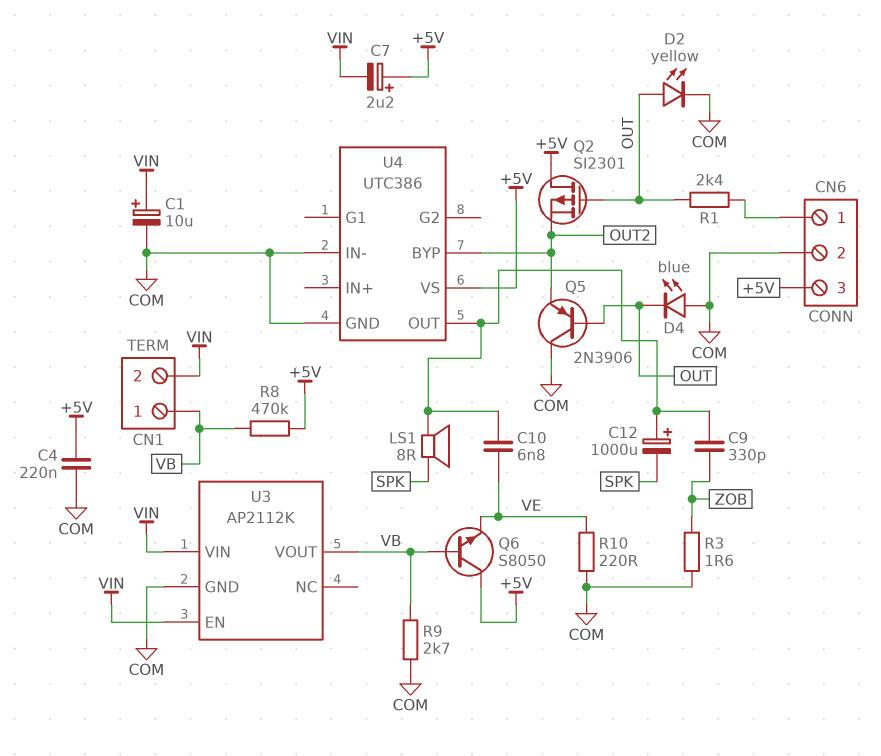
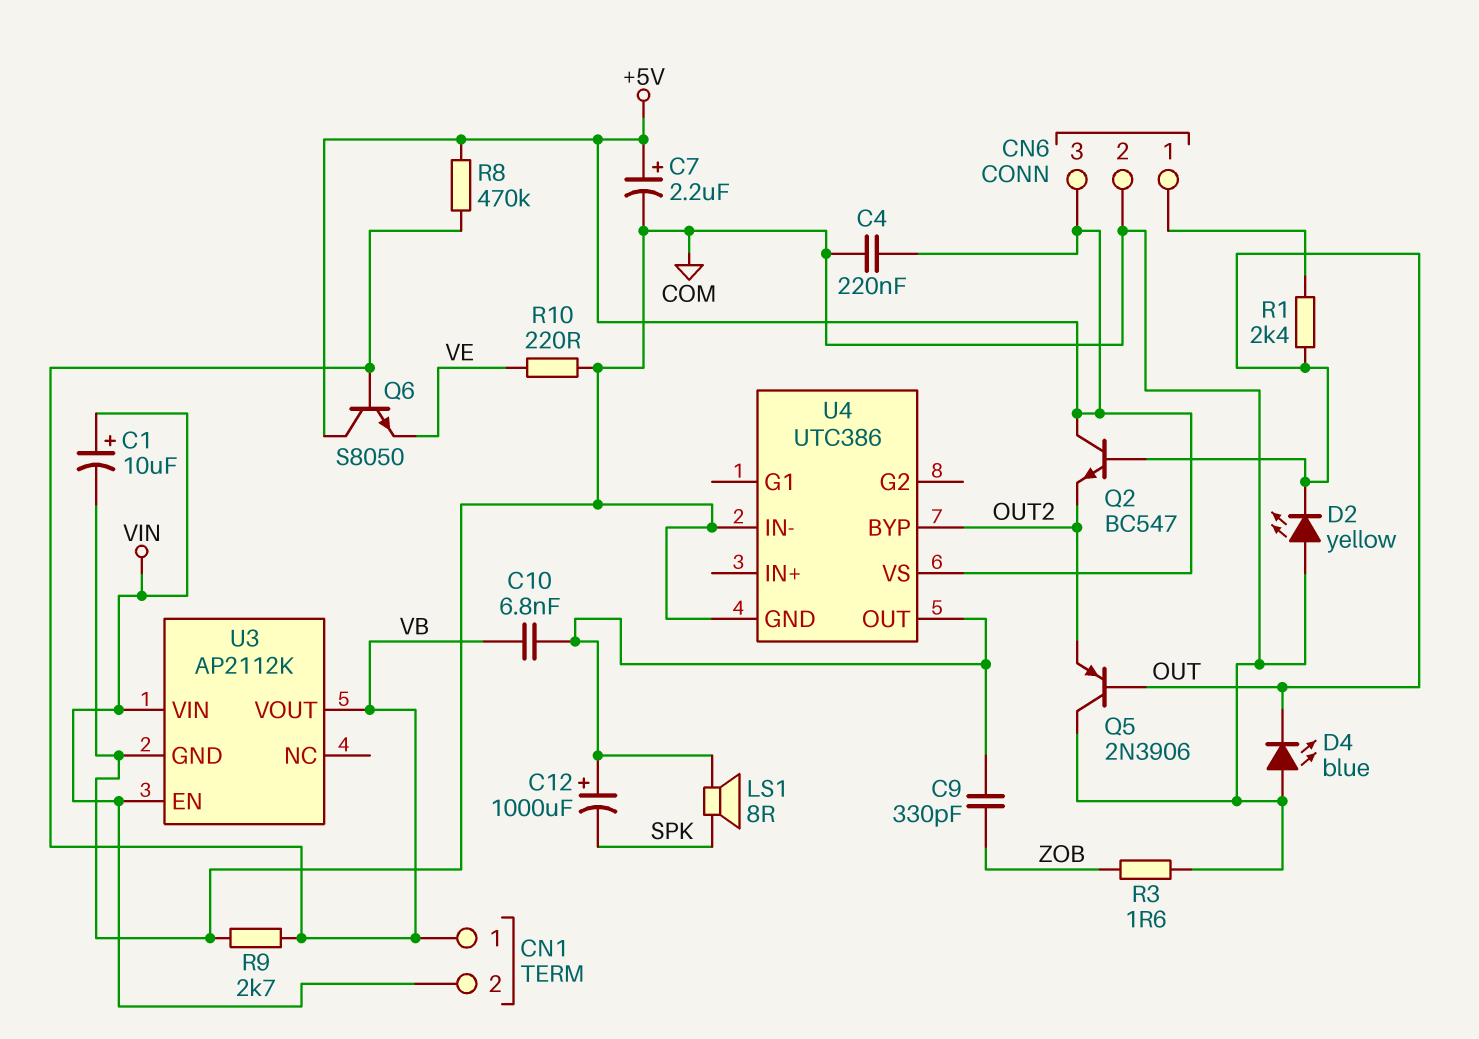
C7: 2.2uF (plus +5V, minus VIN) -> 2.2uF (plus +5V, minus COM)
C10: 6.8nF (U4/OUT, VE) -> 6.8nF (U4/OUT, VB)
D2: LED yellow (A OUT, K COM) -> LED yellow (A COM, K OUT)
Q2: PMOS SI2301 (G OUT, D +5V, S OUT2) -> NPN BC547 (B OUT, C +5V, E OUT2)

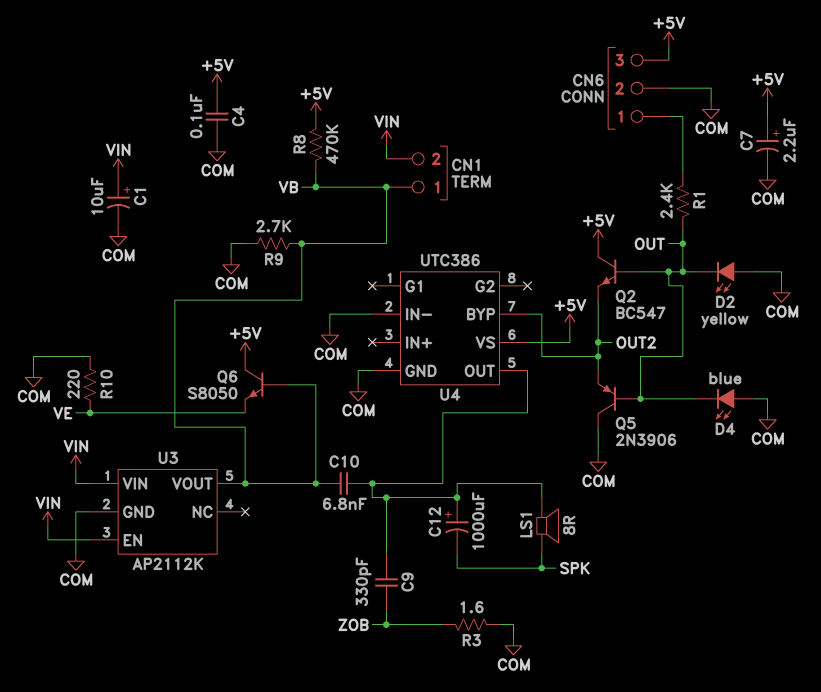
C4: 220nF (+5V, COM) -> 100nF (+5V, COM)

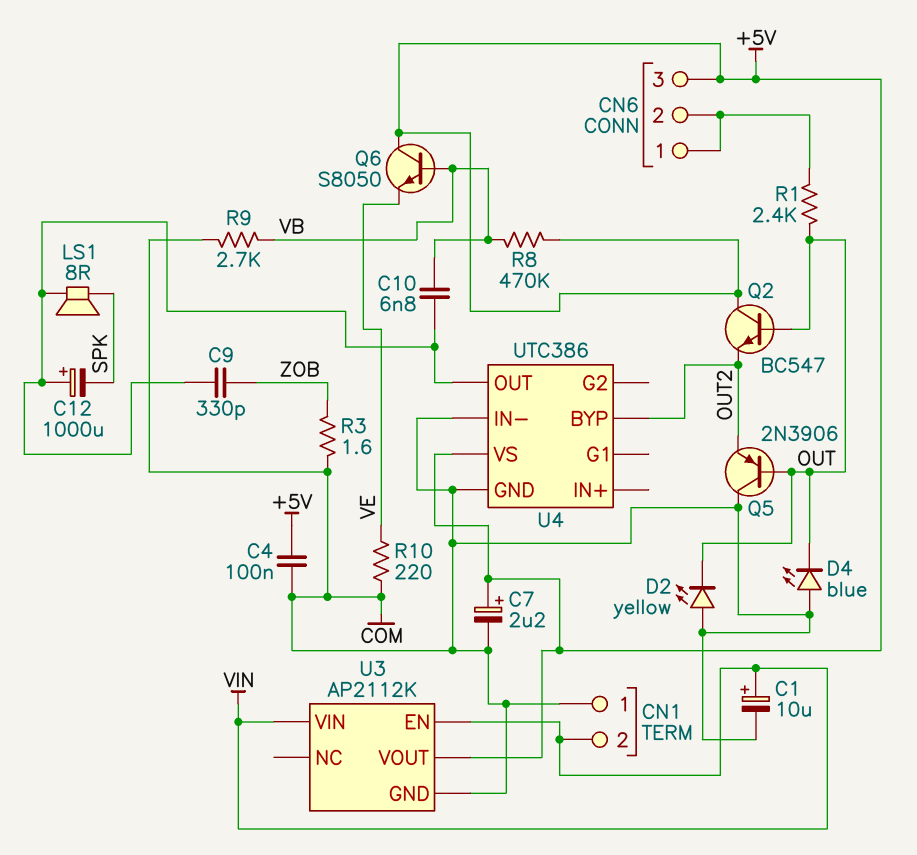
CN1 pin 1: VB -> COM
CN6 pin 2: COM -> CN6/1
U3 pin VOUT: VB -> +5V

